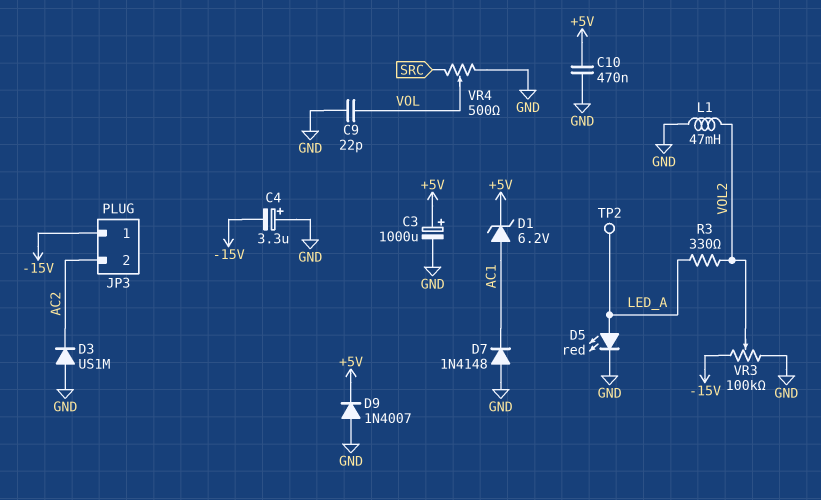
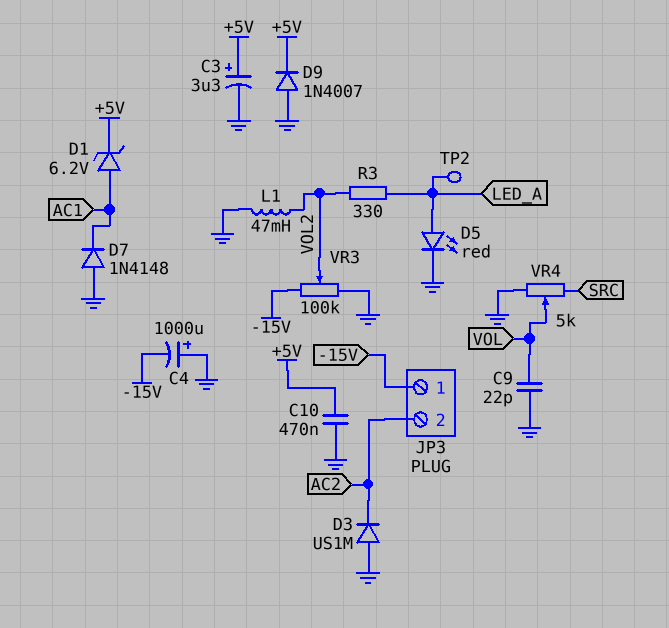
C3: 1000uF (plus +5V, minus GND) -> 3.3uF (plus +5V, minus GND)
C4: 3.3uF (plus GND, minus -15V) -> 1000uF (plus GND, minus -15V)
VR4: 500 (GND, SRC, wiper VOL) -> 5k (GND, SRC, wiper VOL)

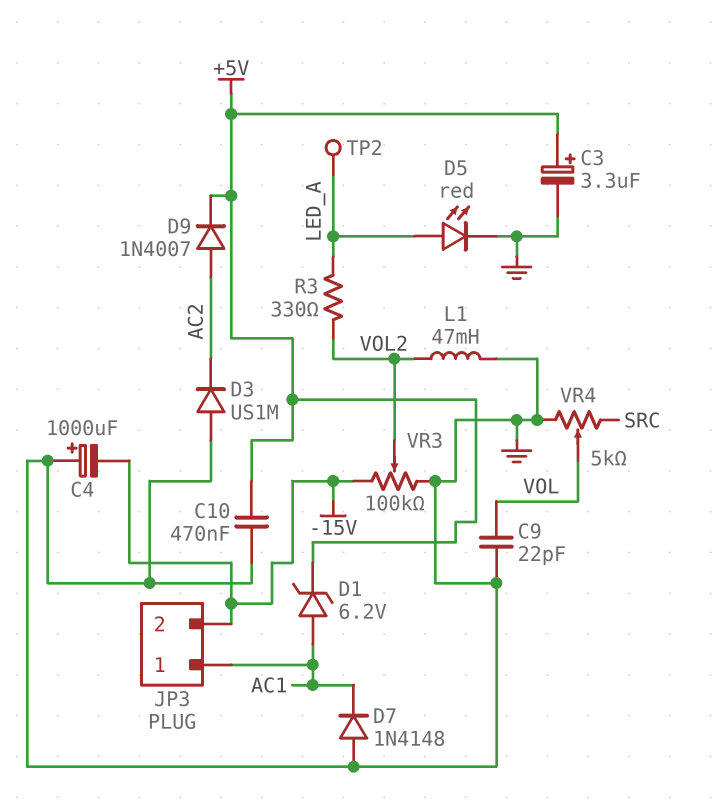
D9: diode 1N4007 (A GND, K +5V) -> diode 1N4007 (A AC2, K +5V)
JP3 pin 1: -15V -> AC1
JP3 pin 2: AC2 -> -15V

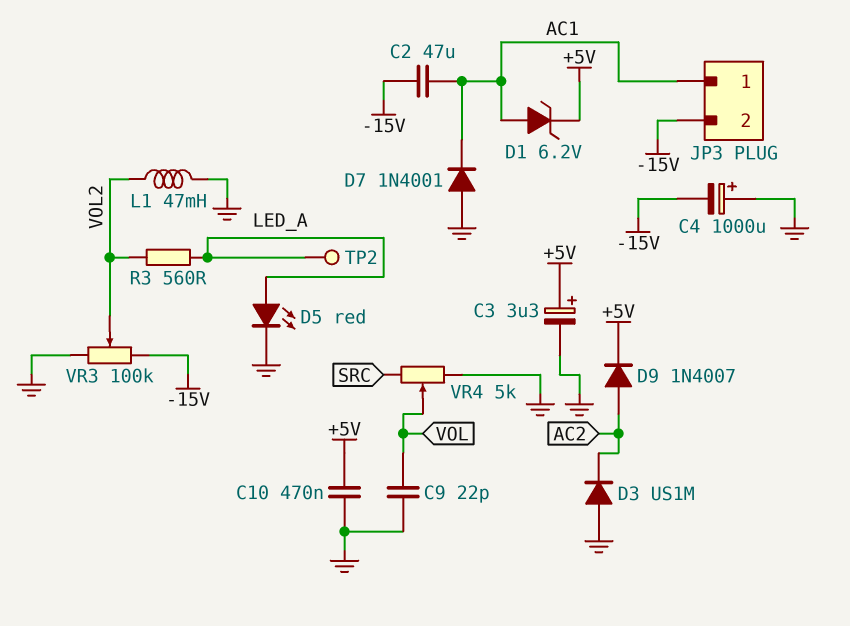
C2: none -> 47uF (-15V, AC1)
D7: diode 1N4148 (A GND, K AC1) -> diode 1N4001 (A GND, K AC1)
R3: 330 (LED_A, VOL2) -> 560 (LED_A, VOL2)

